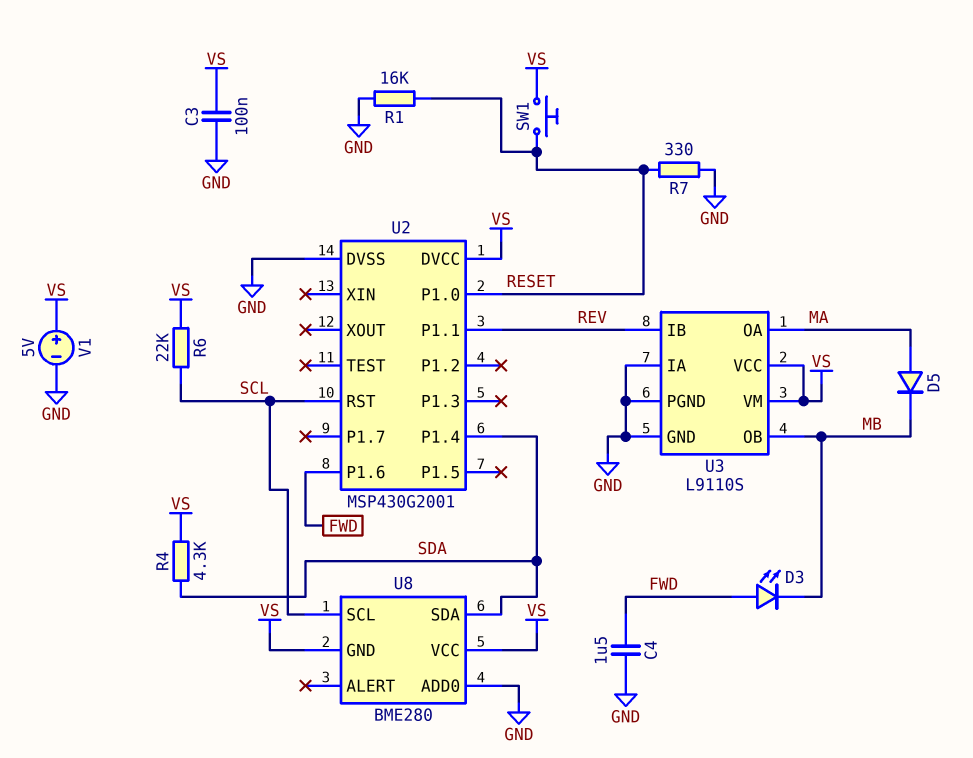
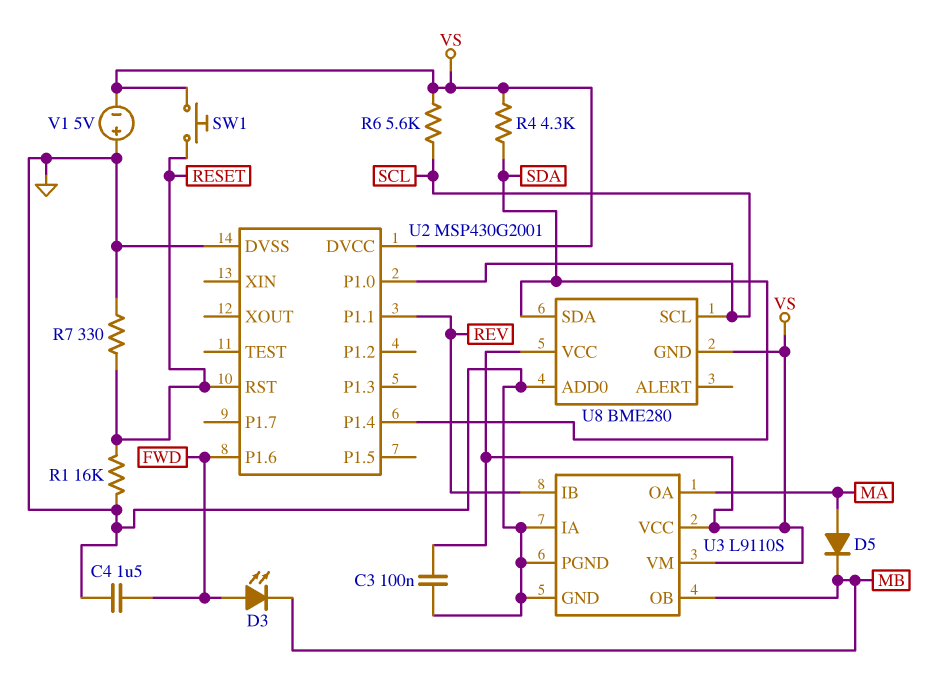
R6: 22k (SCL, VS) -> 5.6k (SCL, VS)
U2 pin P1.0: RESET -> SCL
U2 pin RST: SCL -> RESET
V1: 5V (plus VS, minus GND) -> 5V (plus GND, minus VS)

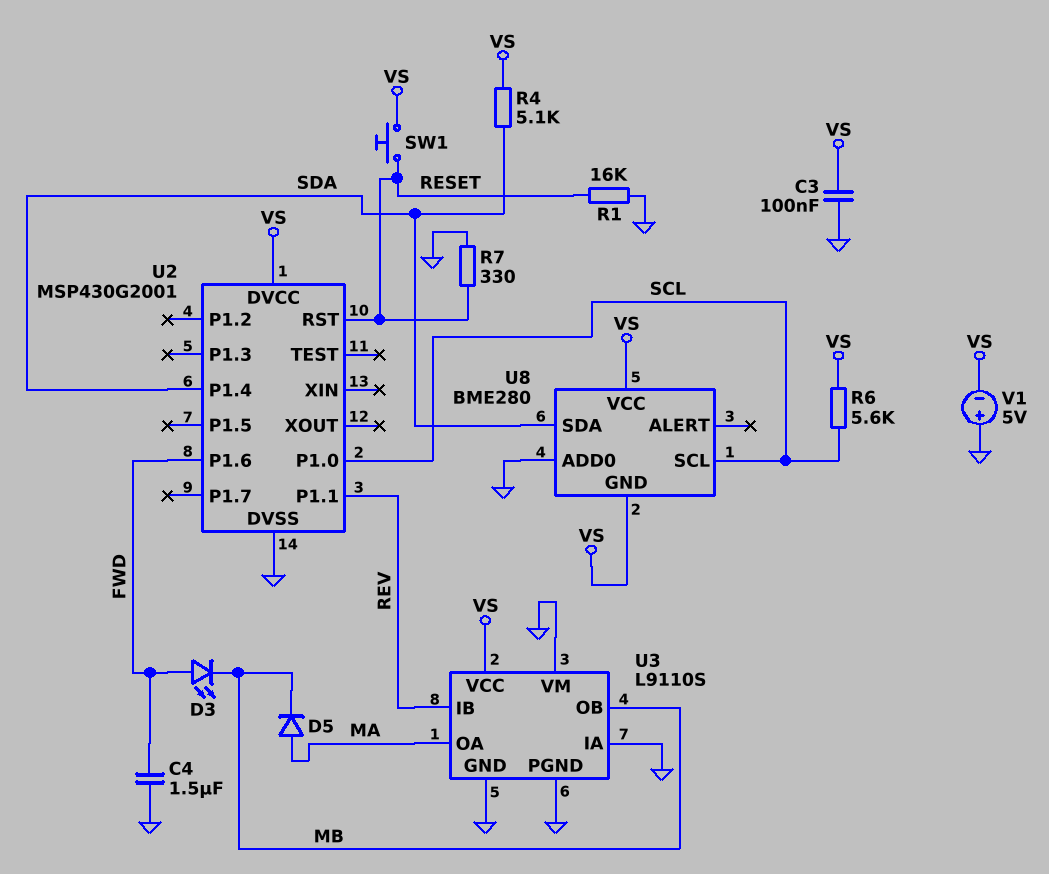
R4: 4.3k (SDA, VS) -> 5.1k (SDA, VS)
U3 pin VM: VS -> GND

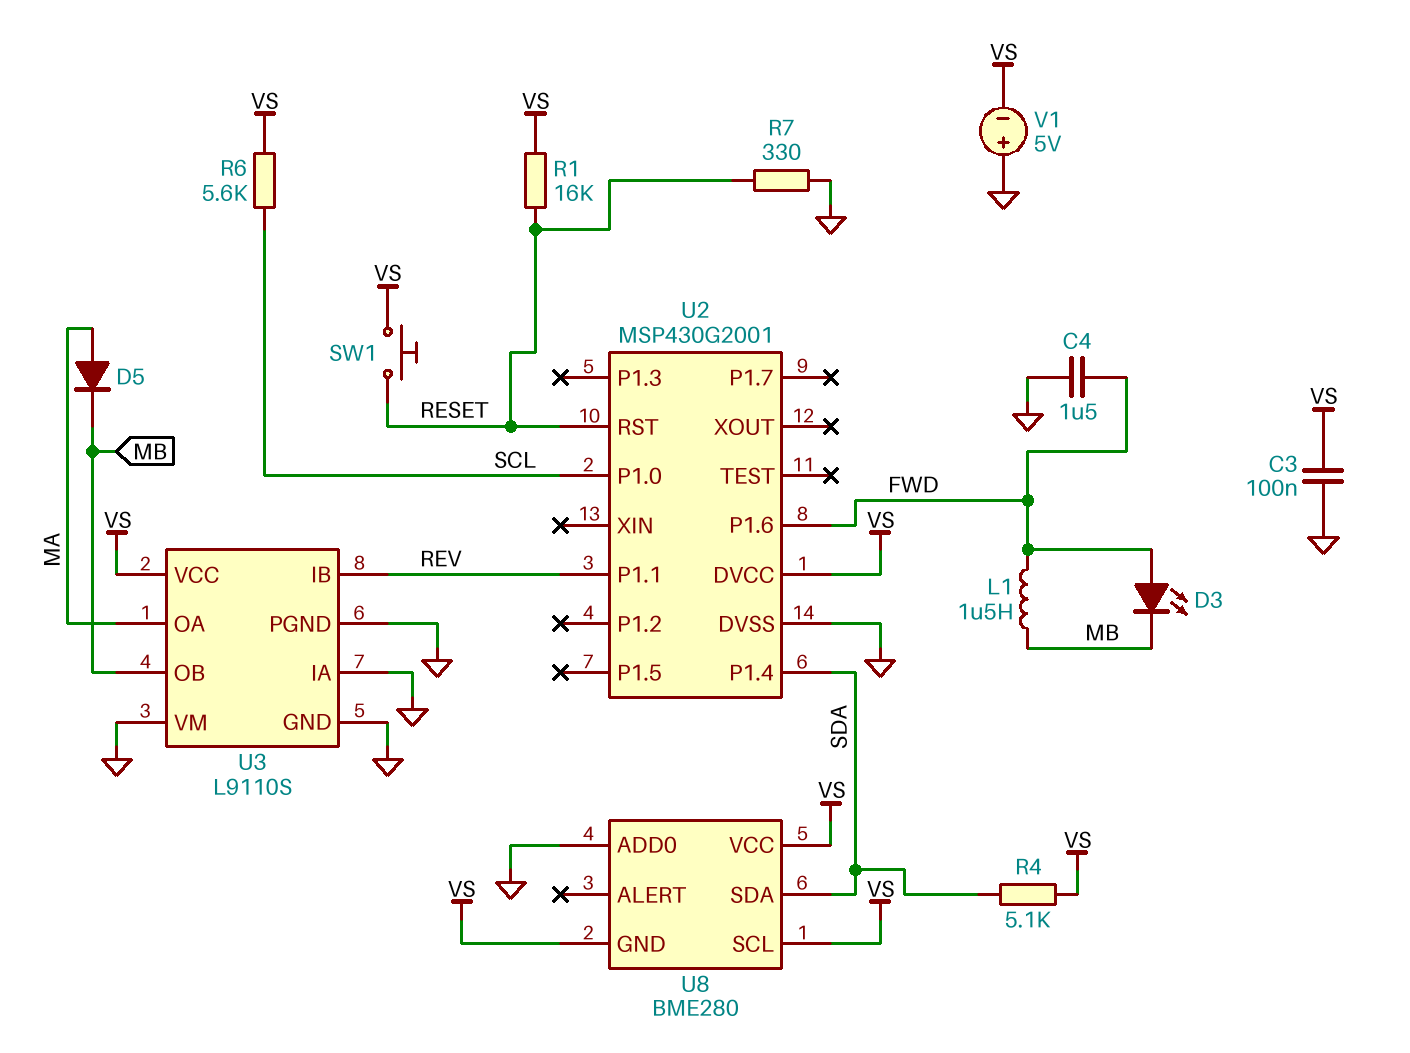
L1: none -> 1.5uH (FWD, MB)
R1: 16k (GND, RESET) -> 16k (RESET, VS)
U8 pin SCL: SCL -> VS

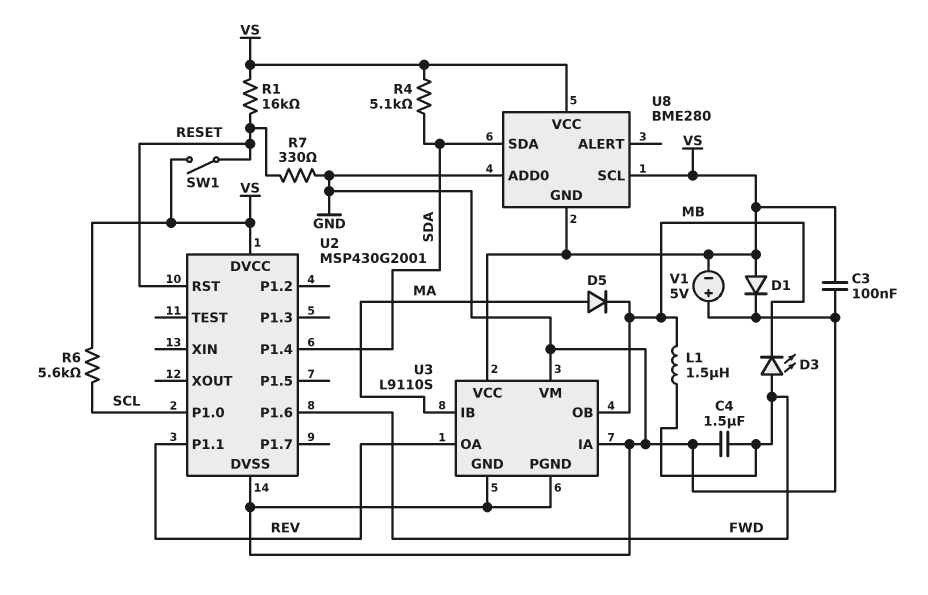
D1: none -> diode (A VS, K GND)
SW1: button (RESET, VS) -> switch (RESET, VS)
U3 pin IB: REV -> MA
U3 pin OA: MA -> REV

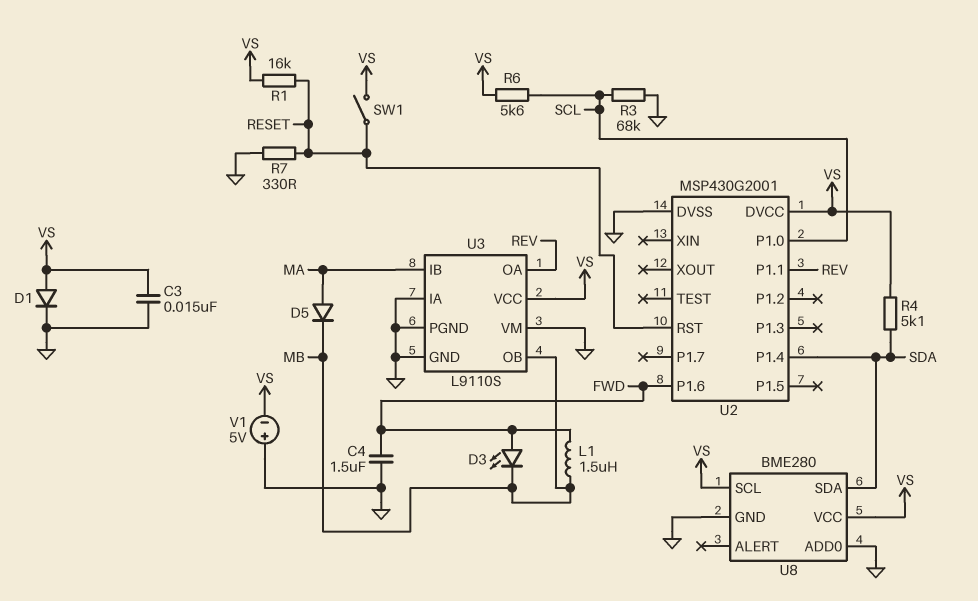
C3: 100nF (GND, VS) -> 15nF (GND, VS)
R3: none -> 68k (GND, SCL)
U8 pin GND: VS -> GND

